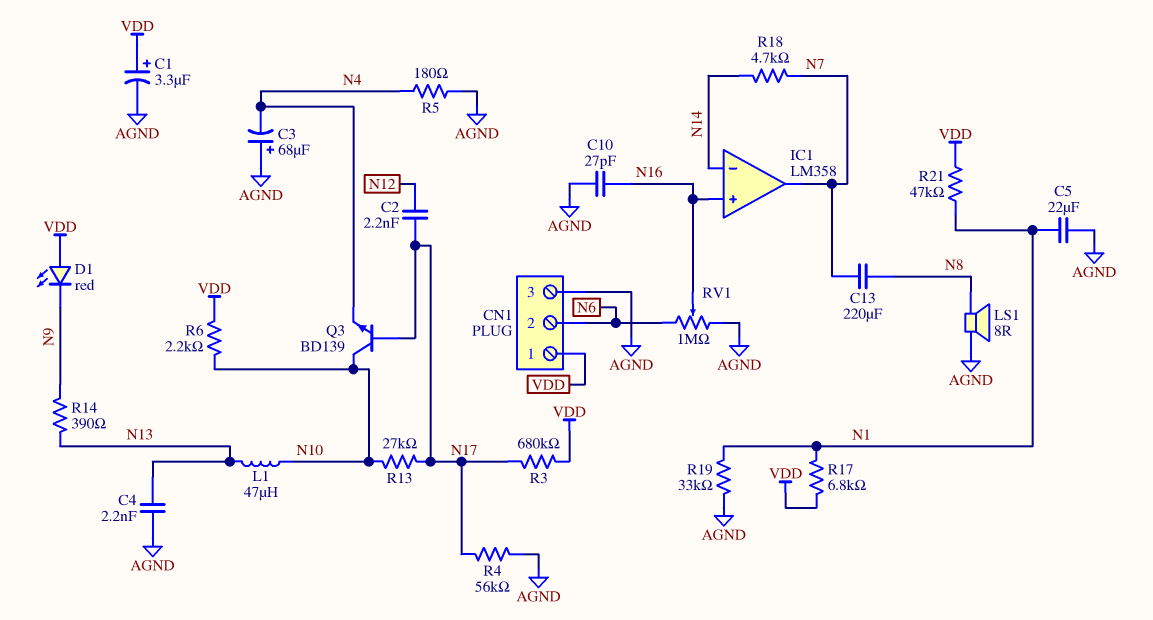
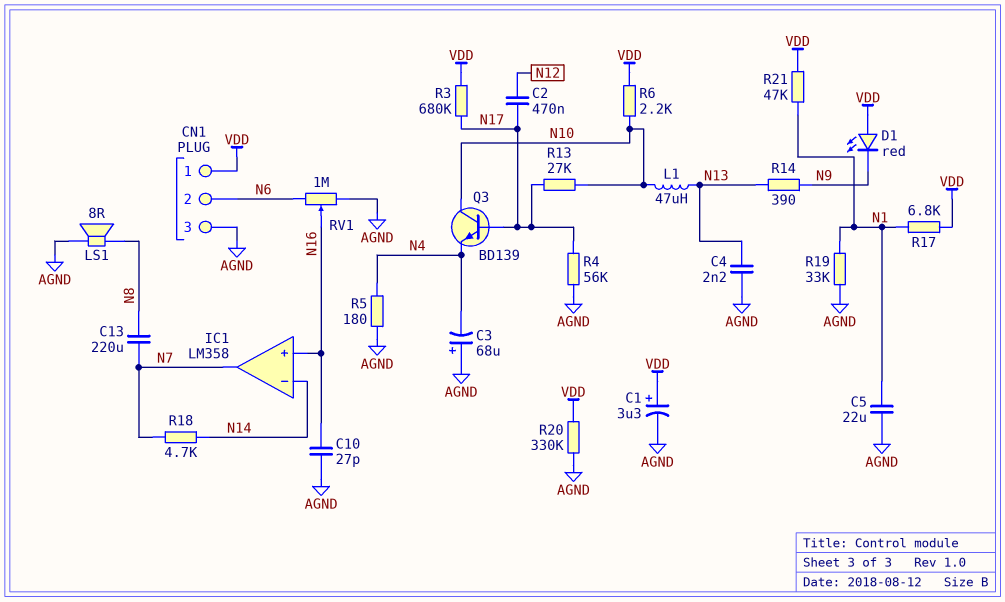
C2: 2.2nF (N12, N17) -> 470nF (N12, N17)
R20: none -> 330k (AGND, VDD)

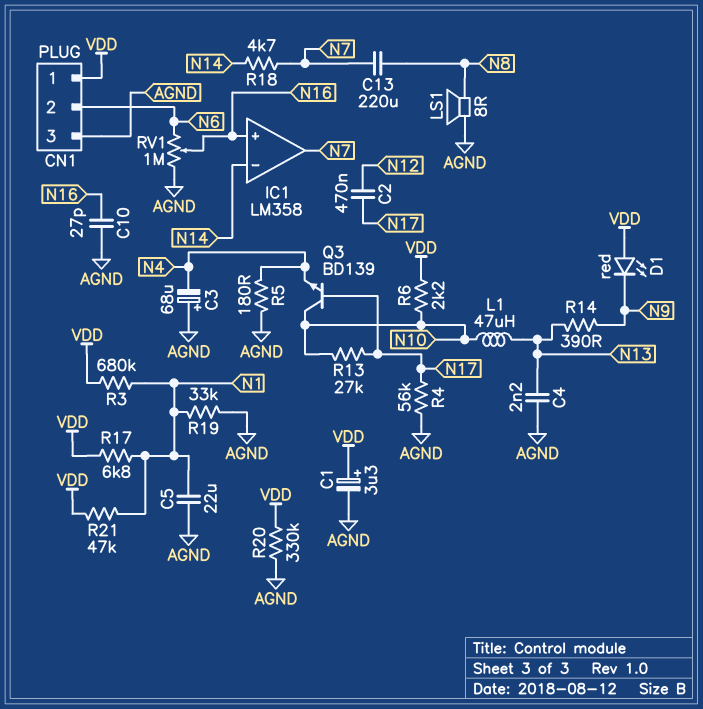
R3: 680k (N17, VDD) -> 680k (N1, VDD)

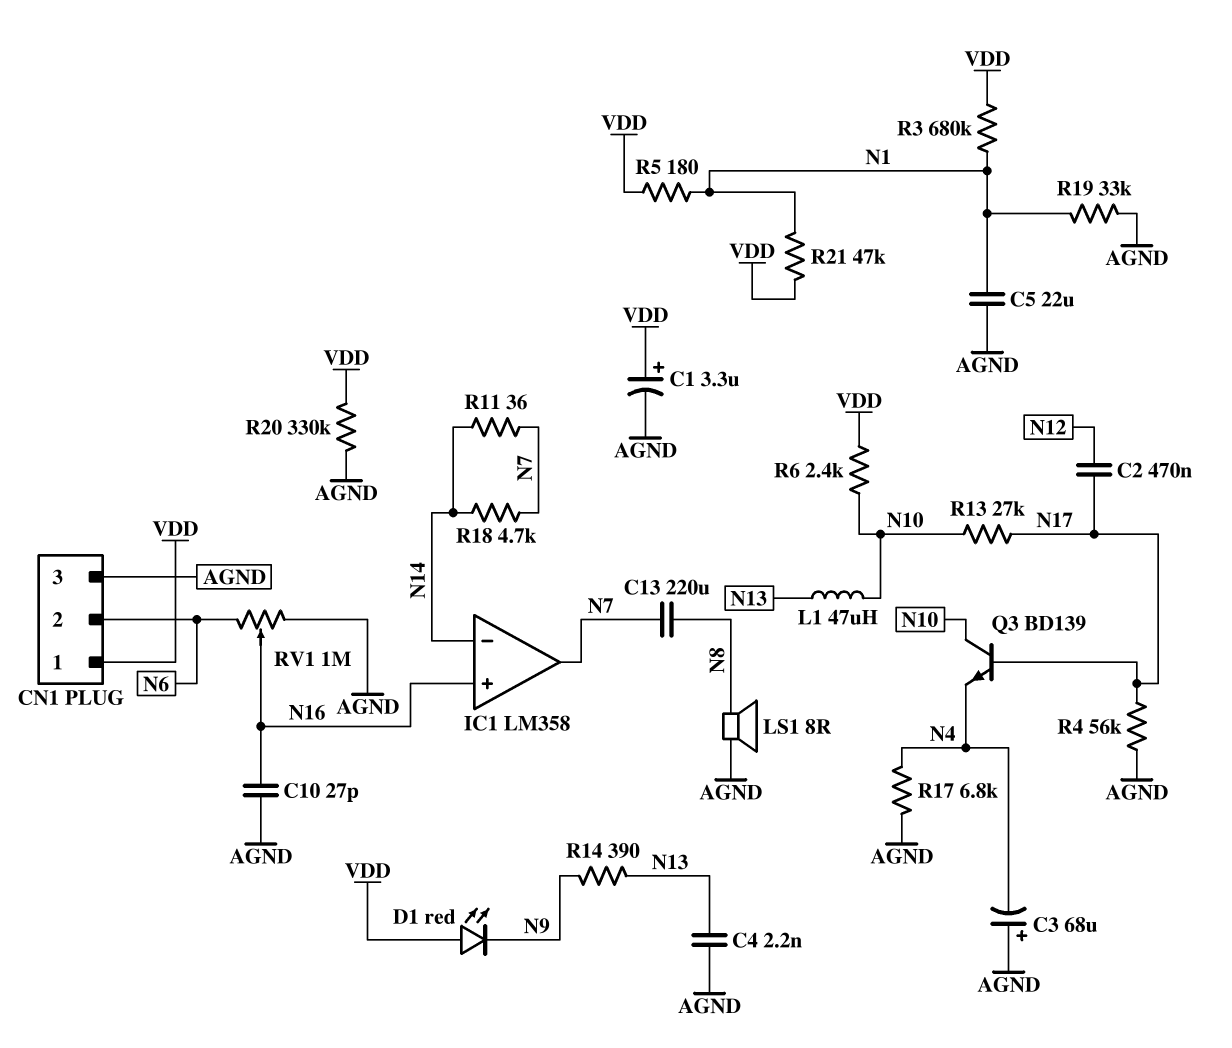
R5: 180 (AGND, N4) -> 180 (N1, VDD)
R6: 2.2k (N10, VDD) -> 2.4k (N10, VDD)
R11: none -> 36 (N7, N14)
R17: 6.8k (N1, VDD) -> 6.8k (AGND, N4)

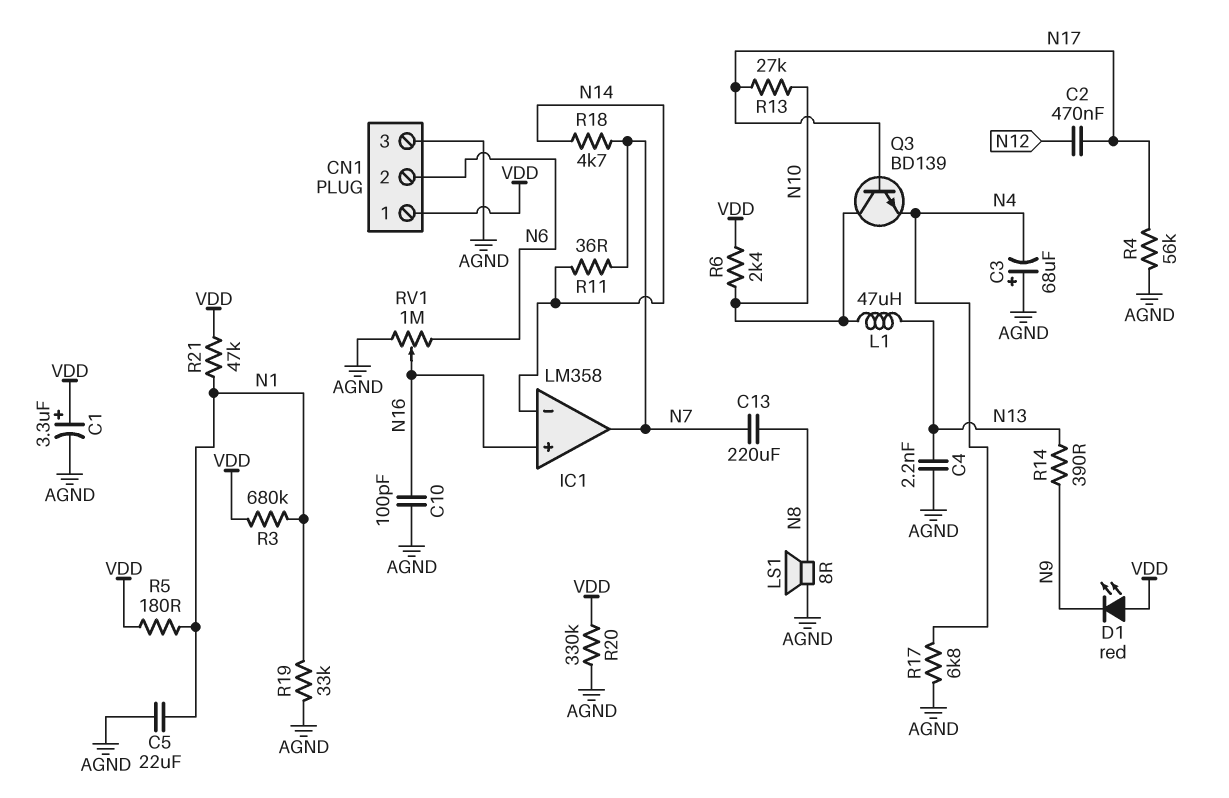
C10: 27pF (AGND, N16) -> 100pF (AGND, N16)

